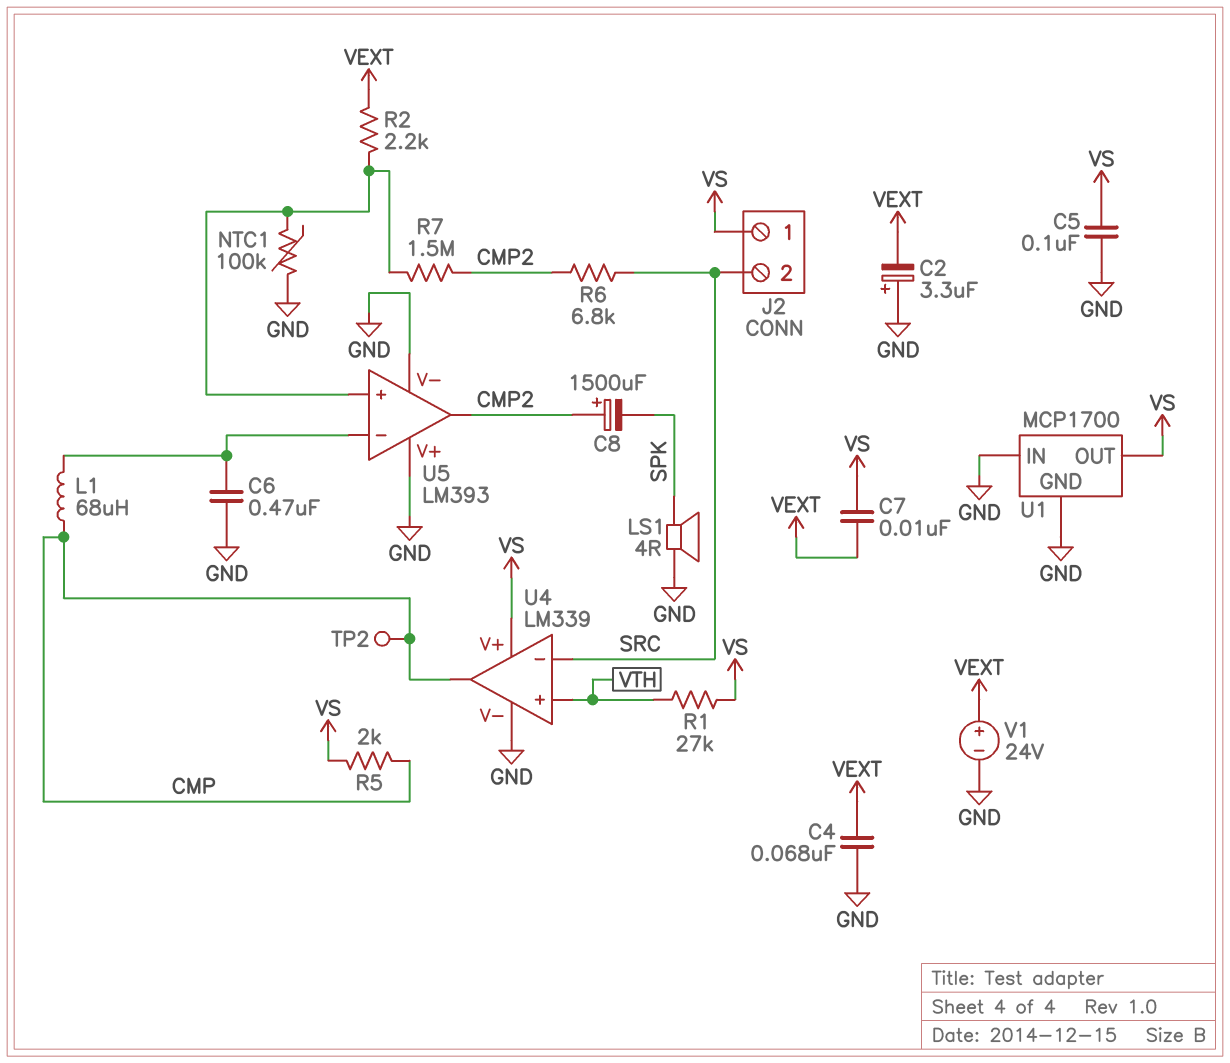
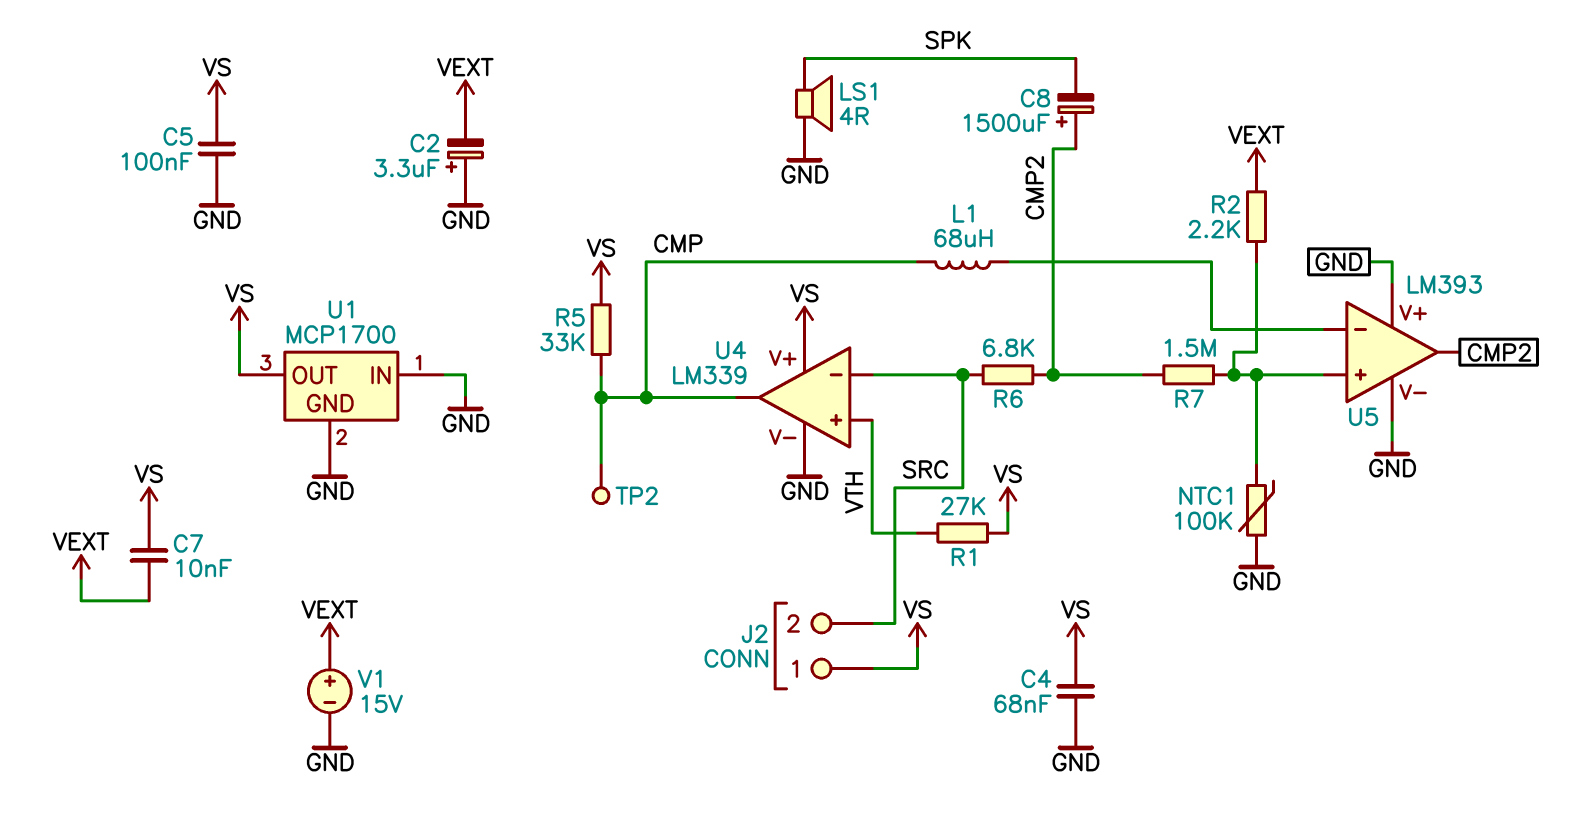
C4: 68nF (GND, VEXT) -> 68nF (GND, VS)
C6: 470nF (GND, U5/in-) -> none
R5: 2k (CMP, VS) -> 33k (CMP, VS)
V1: 24V (plus VEXT, minus GND) -> 15V (plus VEXT, minus GND)

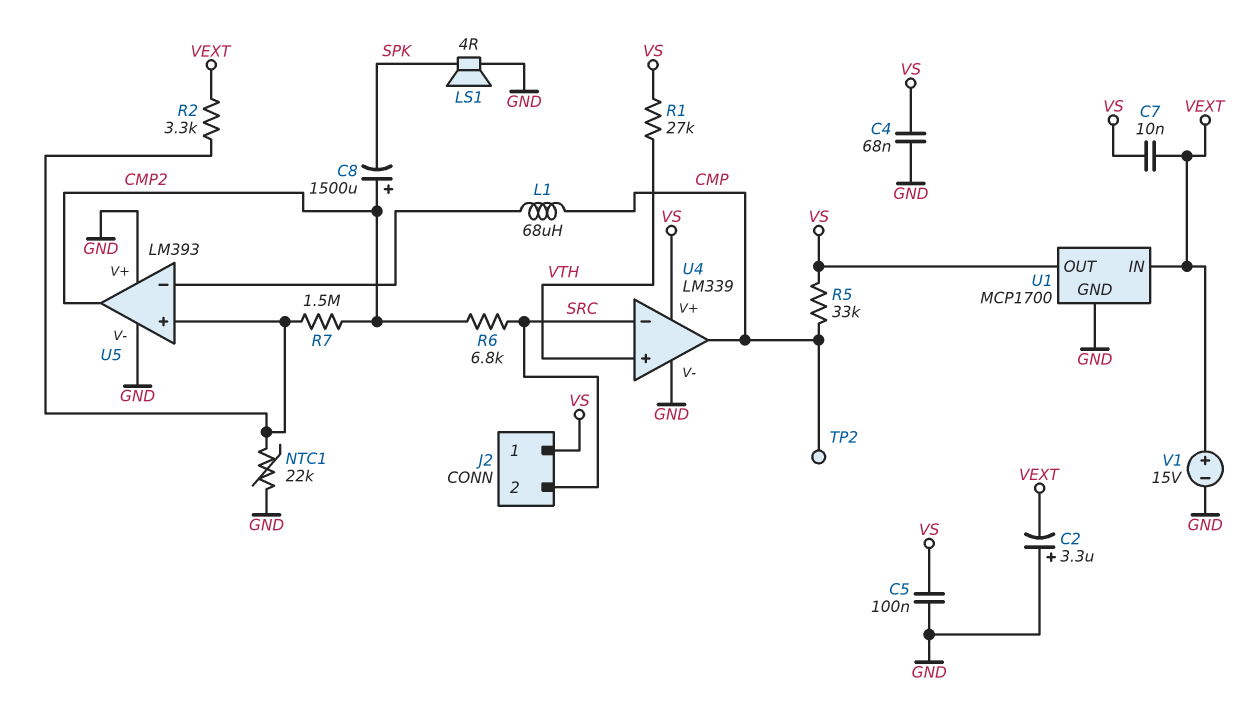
NTC1: 100k (GND, U5/in+) -> 22k (GND, U5/in+)
R2: 2.2k (U5/in+, VEXT) -> 3.3k (U5/in+, VEXT)
U1 pin IN: GND -> VEXT

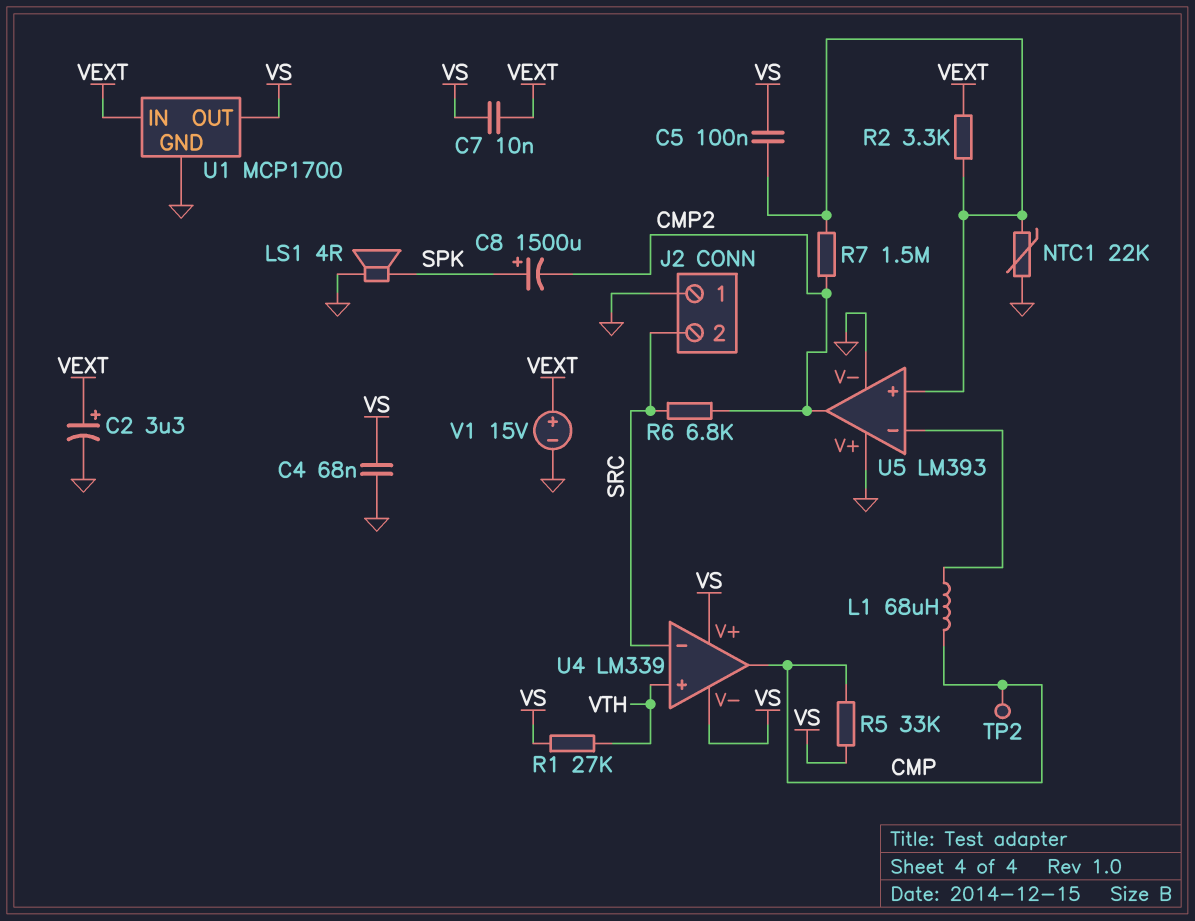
C2: 3.3uF (plus GND, minus VEXT) -> 3.3uF (plus VEXT, minus GND)
C5: 100nF (GND, VS) -> 100nF (U5/in+, VS)
C8: 1500uF (plus CMP2, minus SPK) -> 1500uF (plus SPK, minus CMP2)
J2 pin 1: VS -> GND
U4 pin V-: GND -> VS

